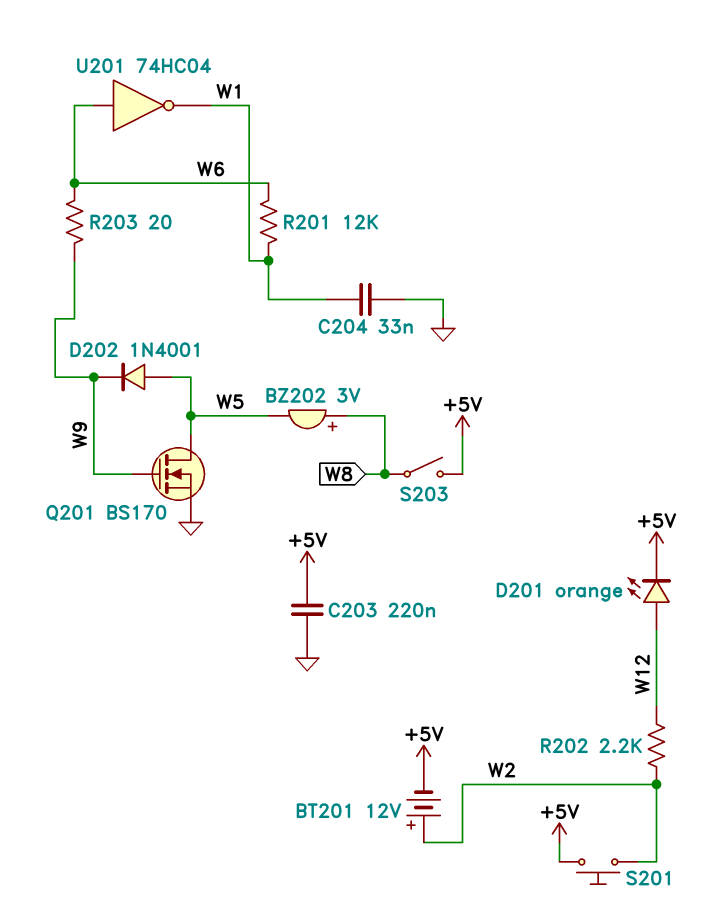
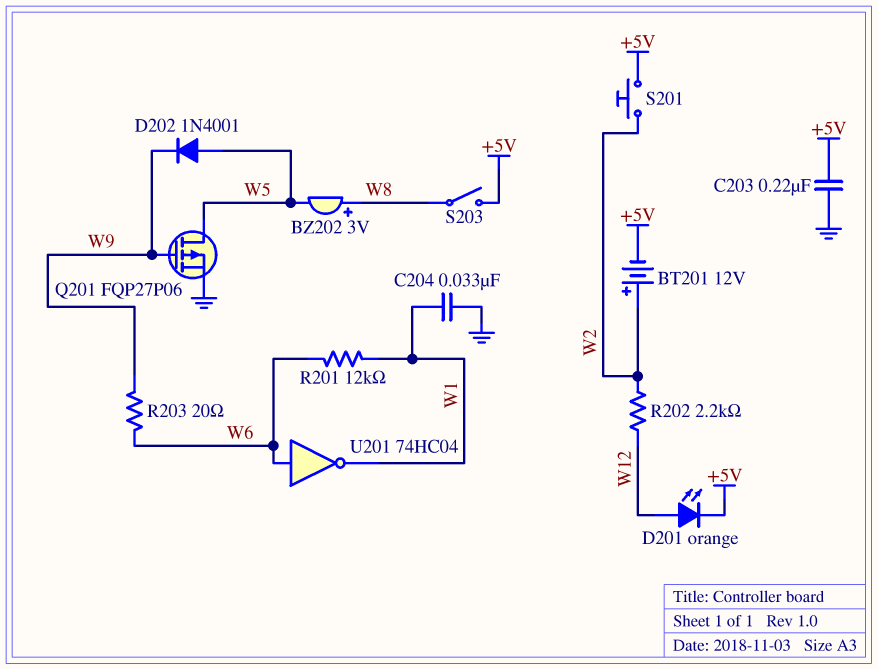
Q201: NMOS BS170 (G W9, D W5, S GND) -> PMOS FQP27P06 (G W9, D W5, S GND)

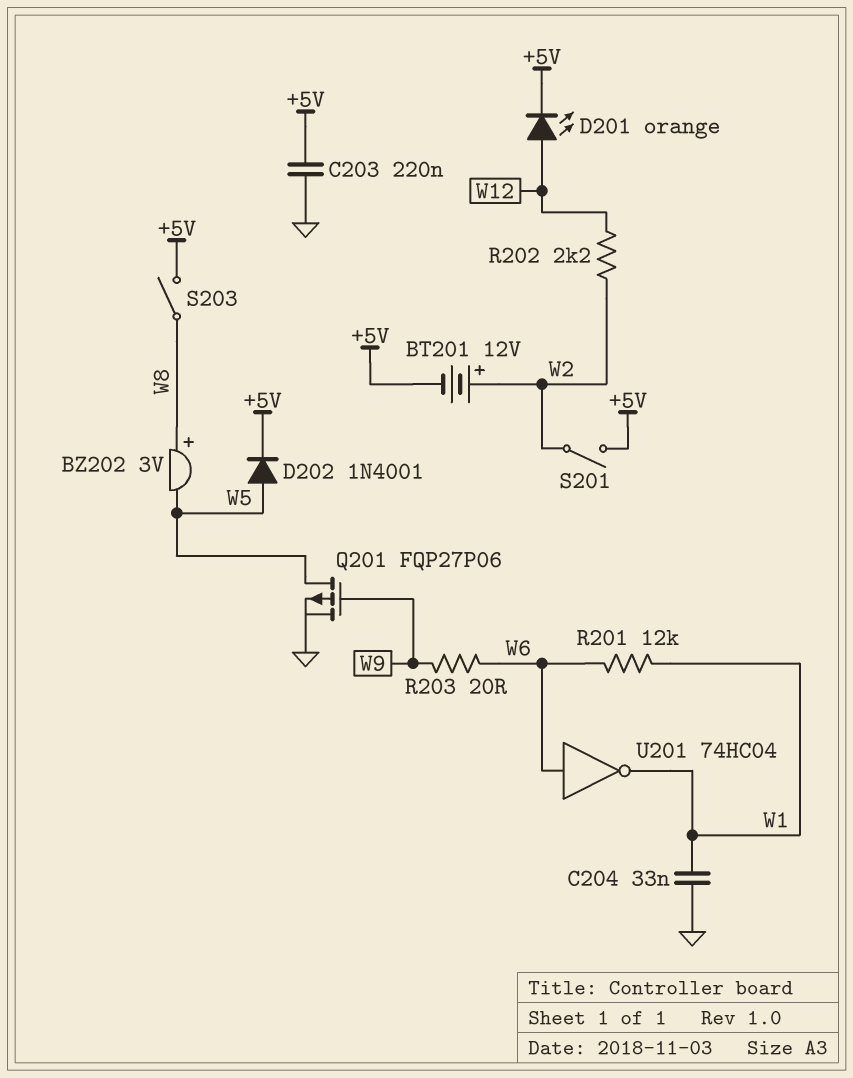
D202: diode 1N4001 (A W5, K W9) -> diode 1N4001 (A W5, K +5V)
S201: button (+5V, W2) -> switch (+5V, W2)

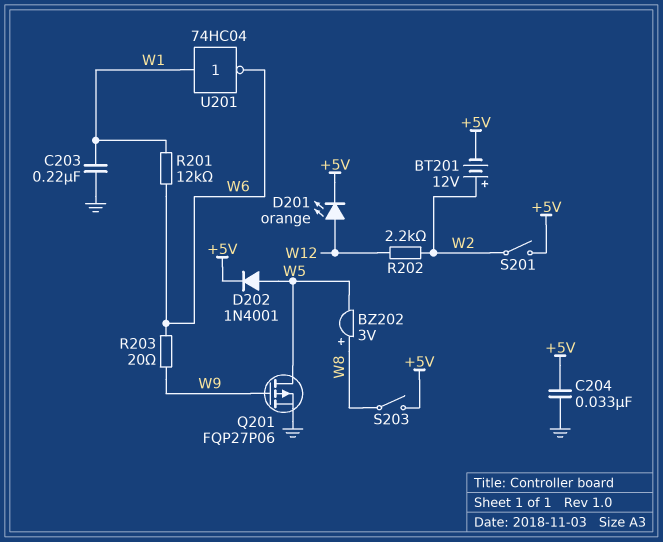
C203: 220nF (+5V, GND) -> 220nF (GND, W1)
C204: 33nF (GND, W1) -> 33nF (+5V, GND)
U201: NOT 74HC04 (in W6, out W1) -> NOT 74HC04 (in W1, out W6)

